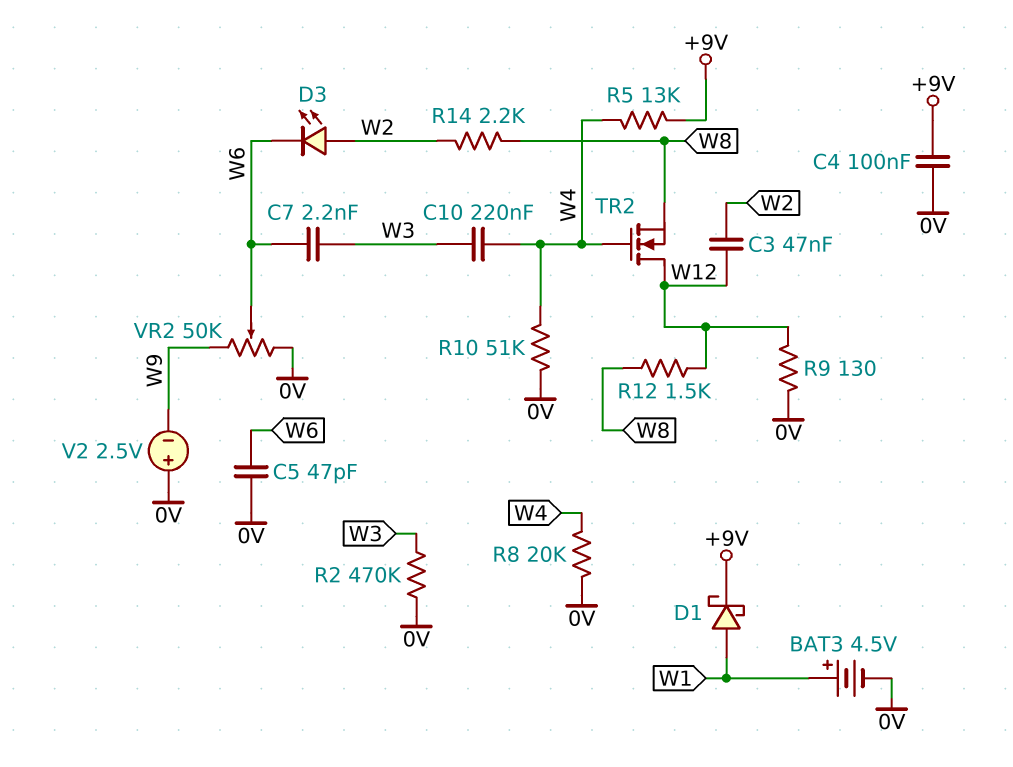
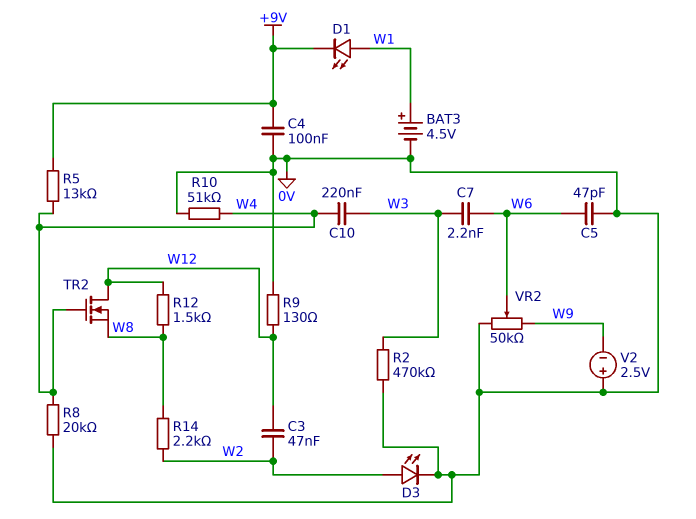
D1: schottky (A W1, K +9V) -> LED (A W1, K +9V)
D3: LED (A W2, K W6) -> LED (A W2, K 0V)

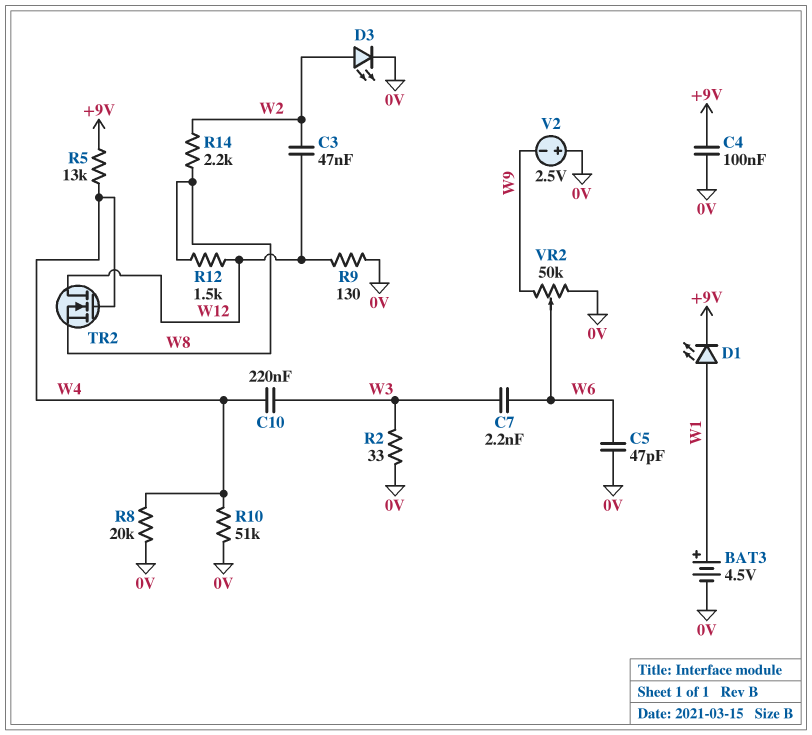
R2: 470k (0V, W3) -> 33 (0V, W3)

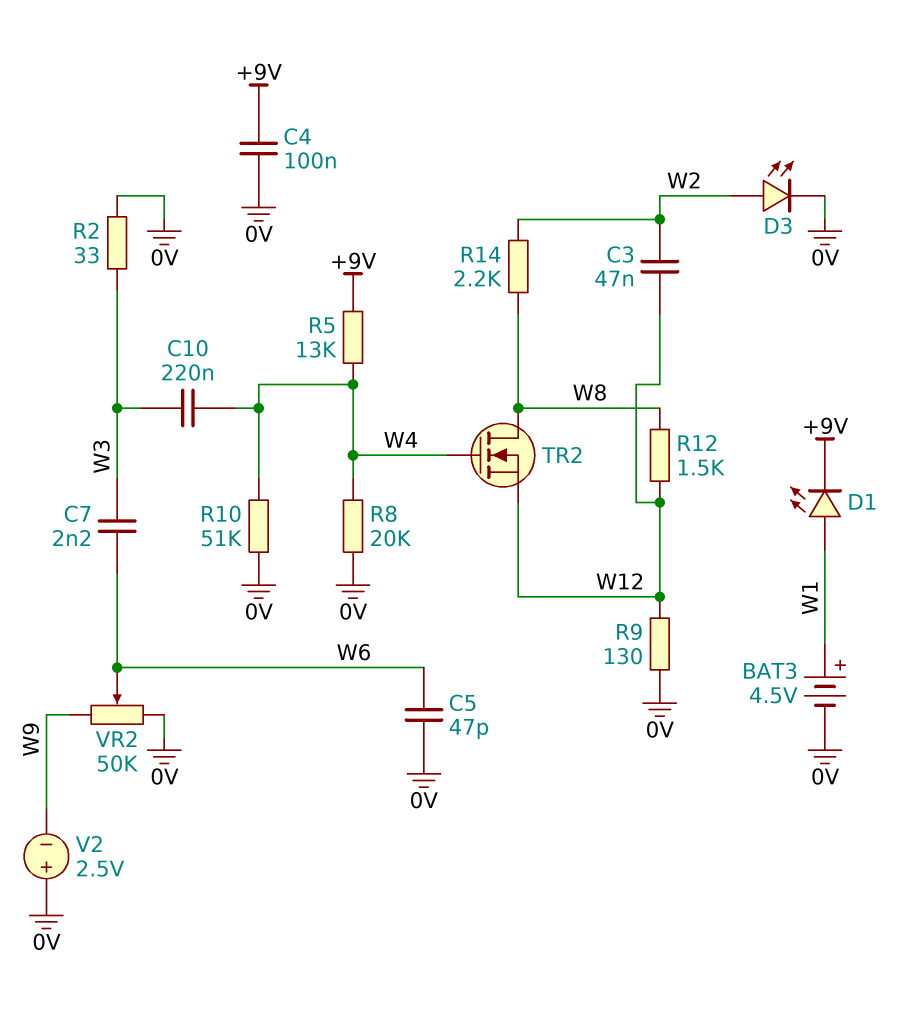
TR2: NMOS (G W4, D W12, S W8) -> NMOS (G W4, D W8, S W12)

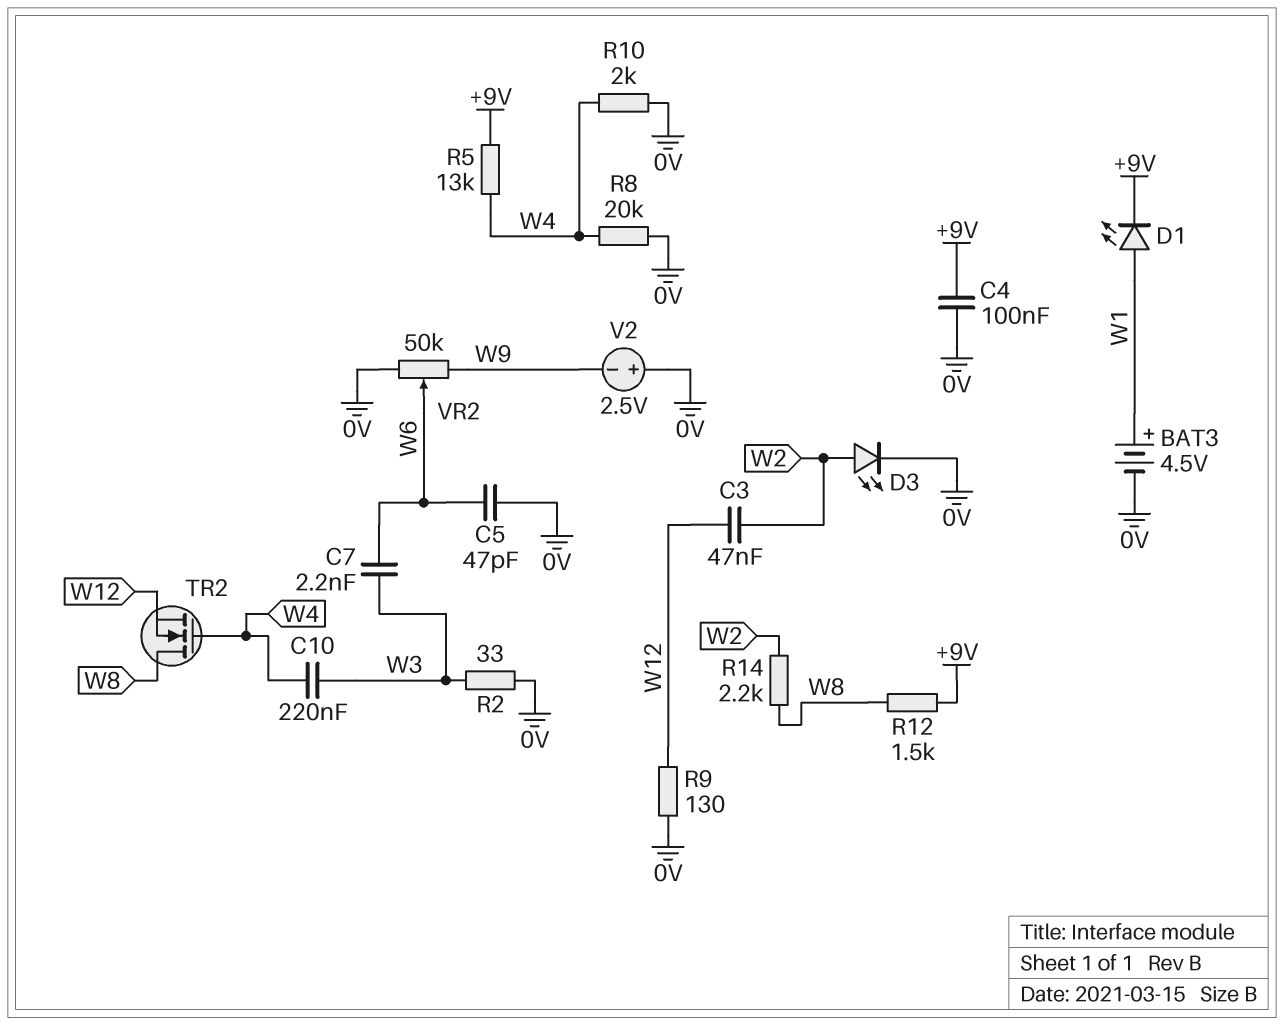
R10: 51k (0V, W4) -> 2k (0V, W4)
R12: 1.5k (W8, W12) -> 1.5k (+9V, W8)

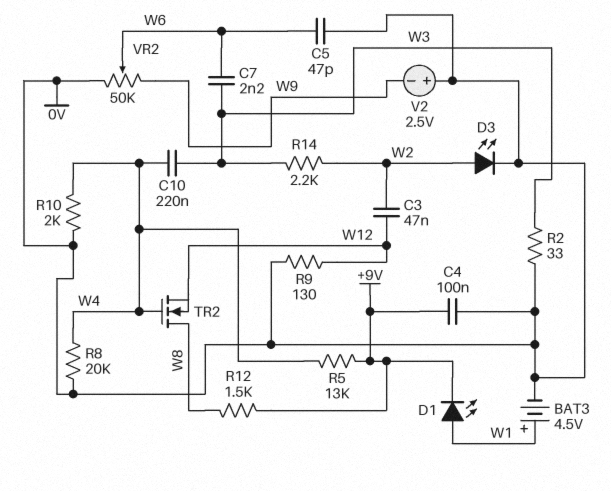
R14: 2.2k (W2, W8) -> 2.2k (W2, W3)

